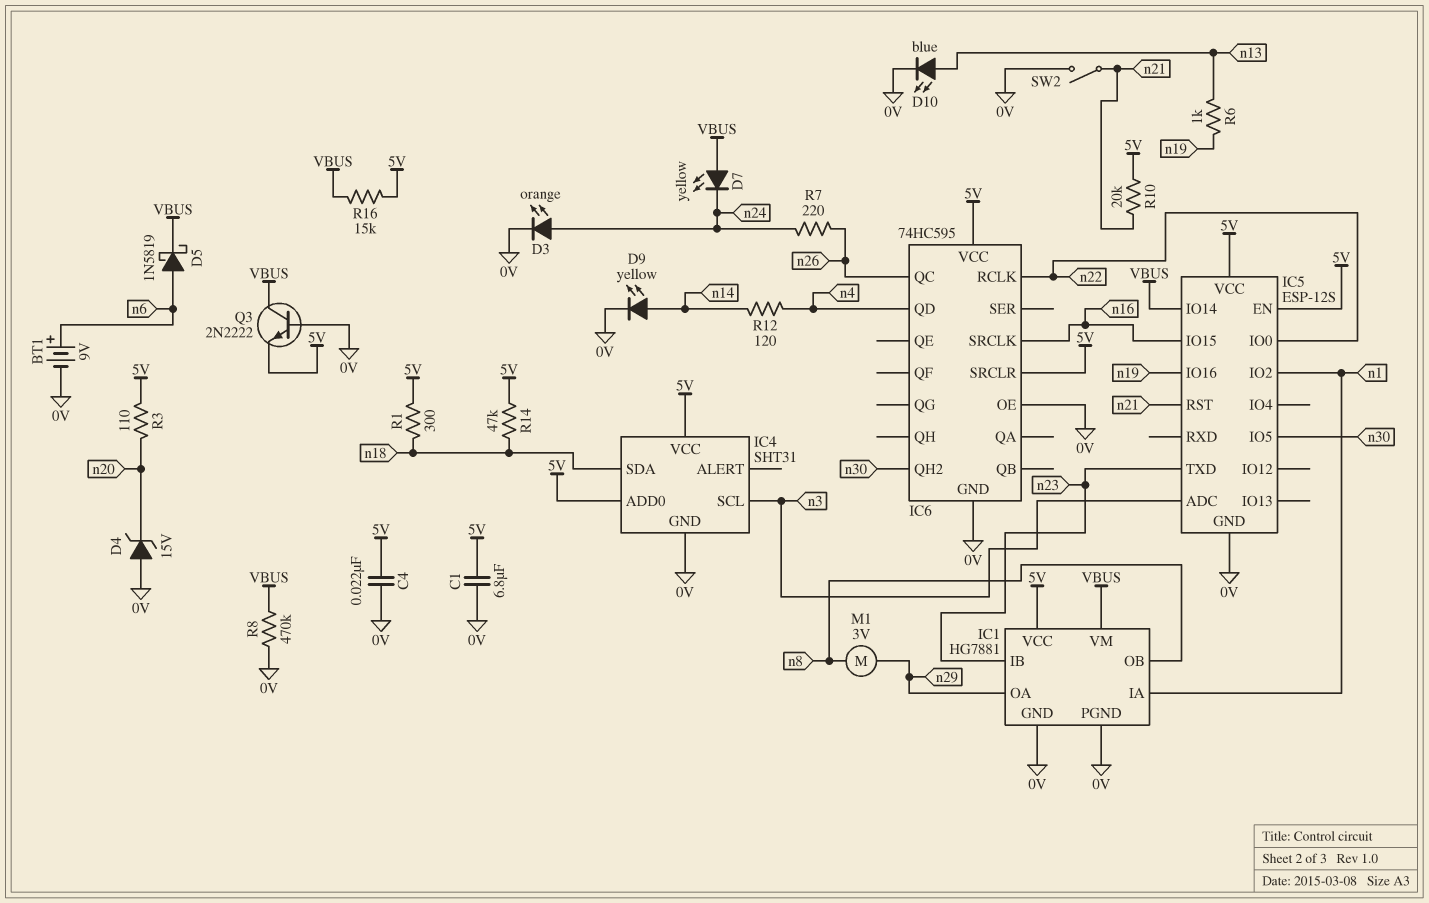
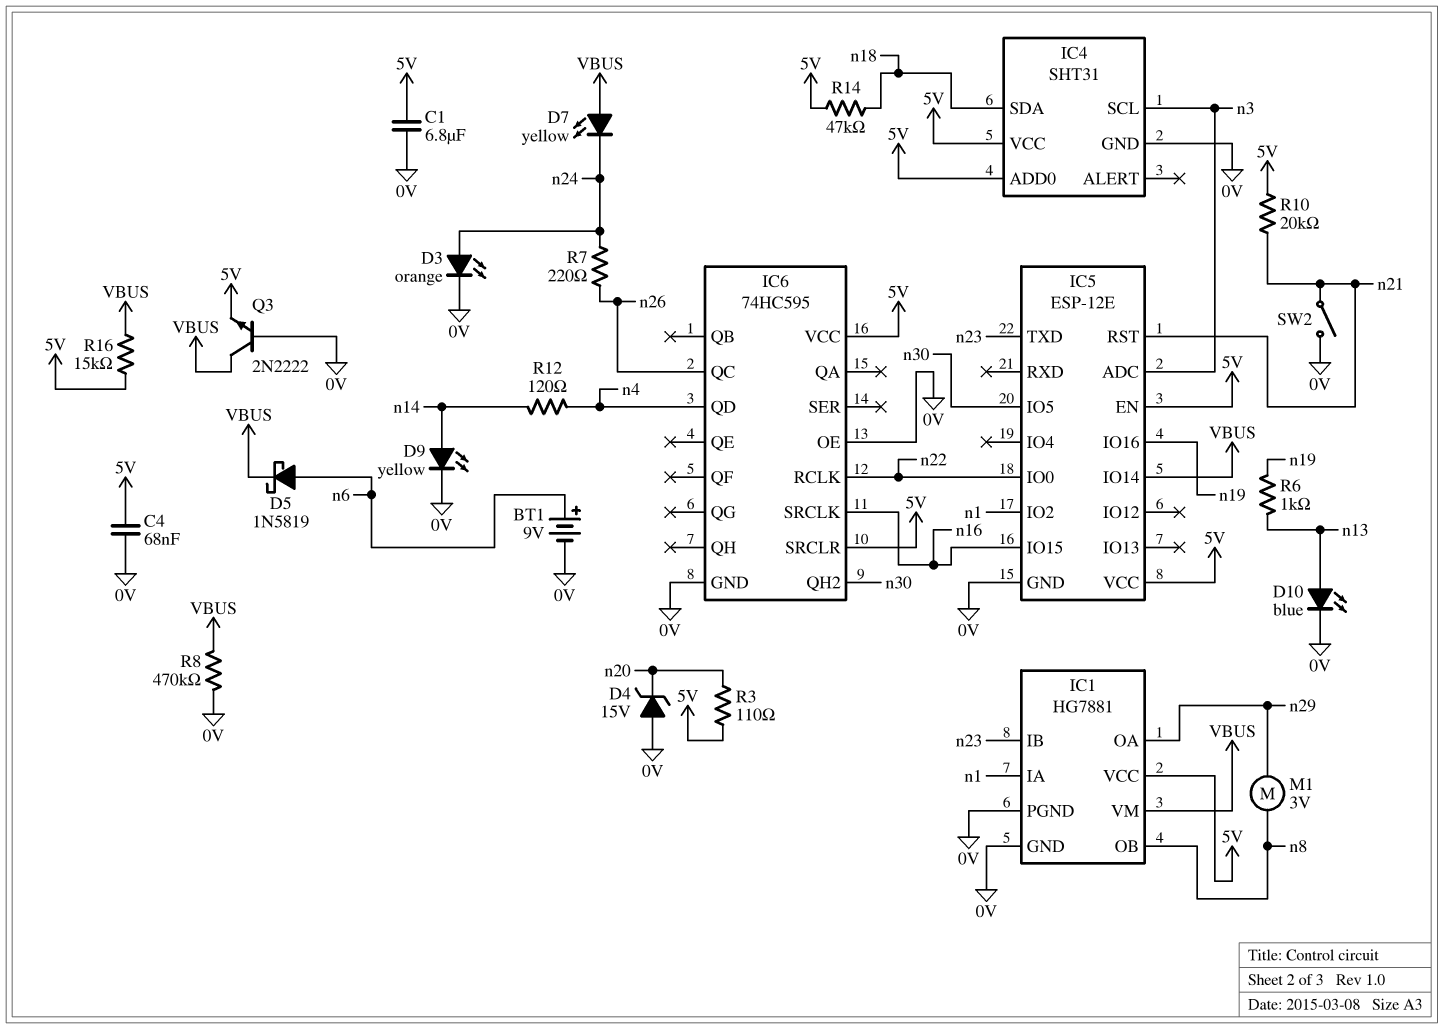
C4: 22nF (0V, 5V) -> 68nF (0V, 5V)
IC5: ESP-12S -> ESP-12E
R1: 300 (5V, n18) -> none

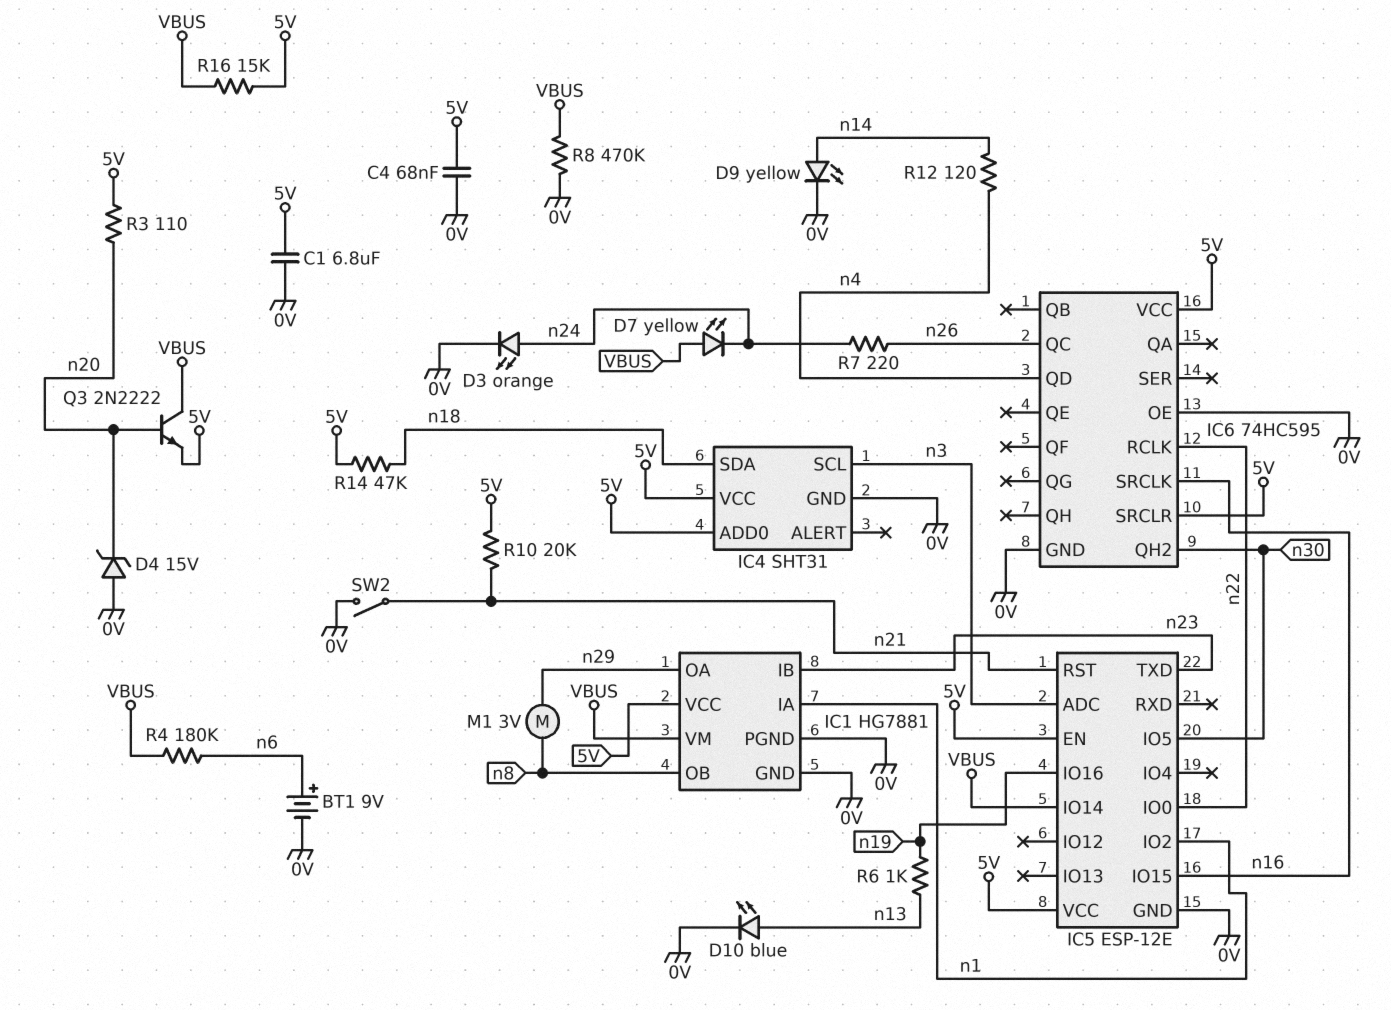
D5: schottky 1N5819 (A n6, K VBUS) -> none
Q3: NPN 2N2222 (B 0V, C VBUS, E 5V) -> NPN 2N2222 (B n20, C VBUS, E 5V)
R4: none -> 180k (VBUS, n6)

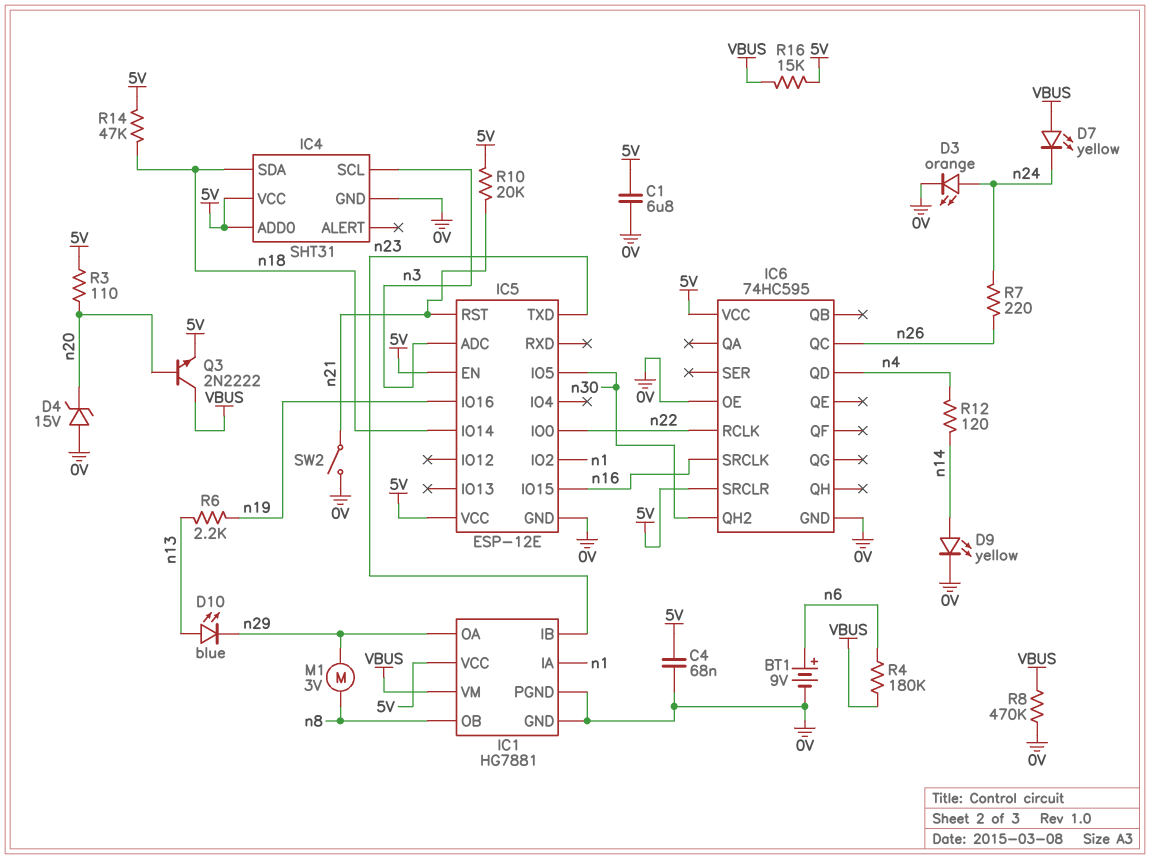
D10: LED blue (A n13, K 0V) -> LED blue (A n13, K n29)
IC5 pin IO14: VBUS -> n18
R6: 1k (n13, n19) -> 2.2k (n13, n19)

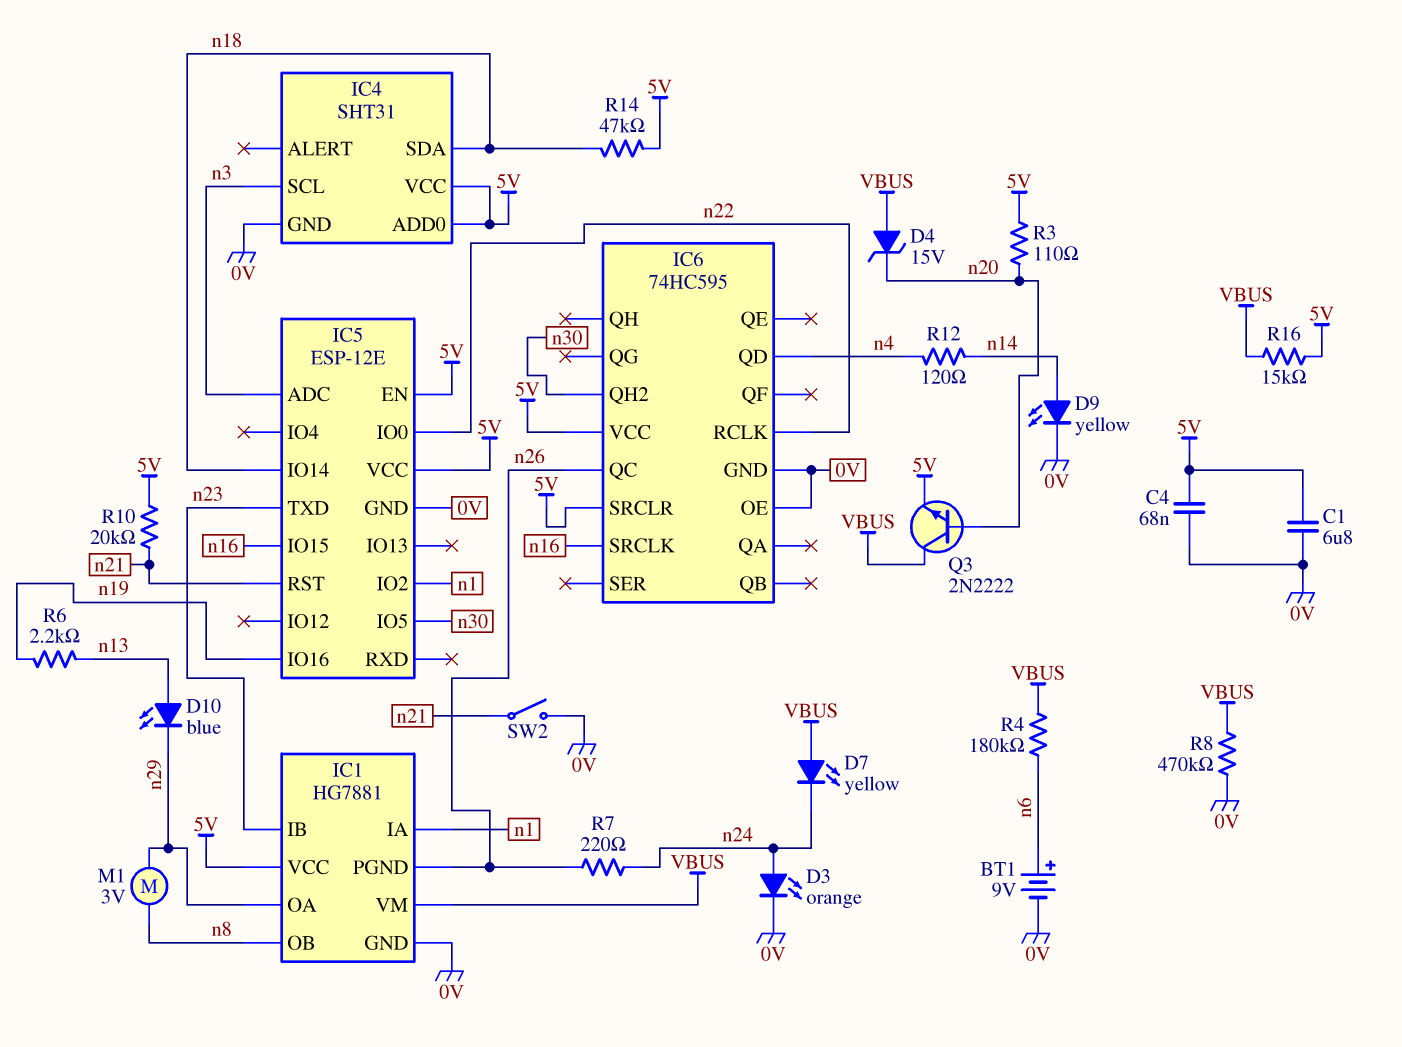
D4: zener 15V (A 0V, K n20) -> zener 15V (A VBUS, K n20)
IC1 pin PGND: 0V -> n26

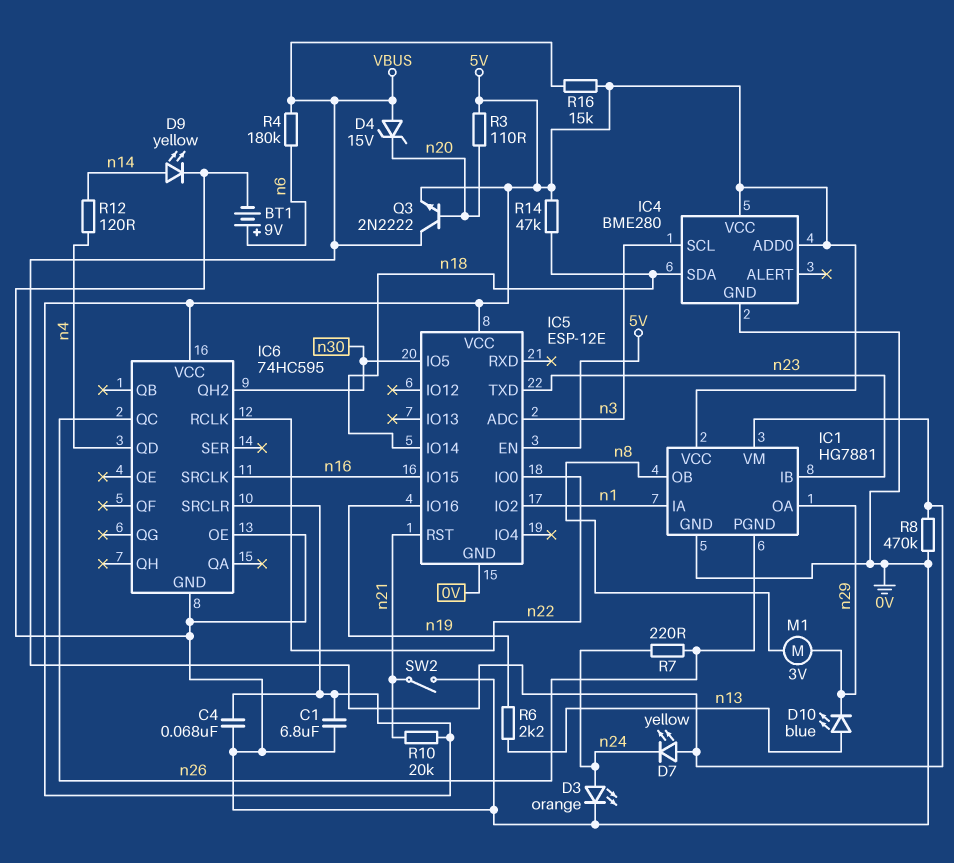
IC4: SHT31 -> BME280

